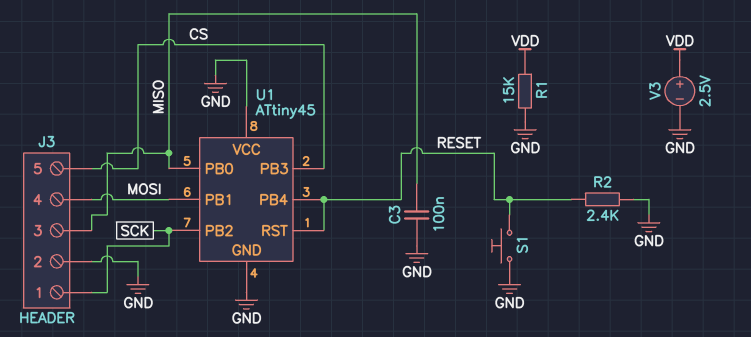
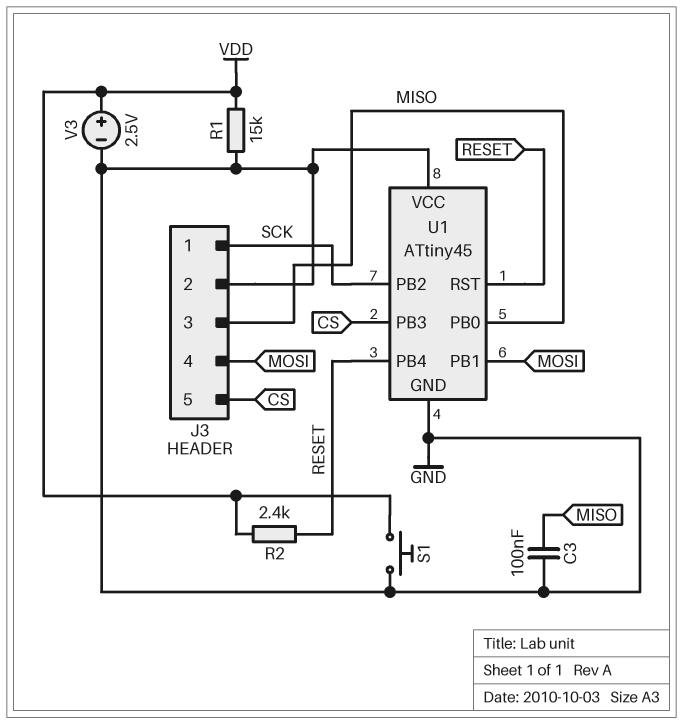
R2: 2.4k (GND, RESET) -> 2.4k (RESET, VDD)
S1: button (GND, RESET) -> button (GND, VDD)

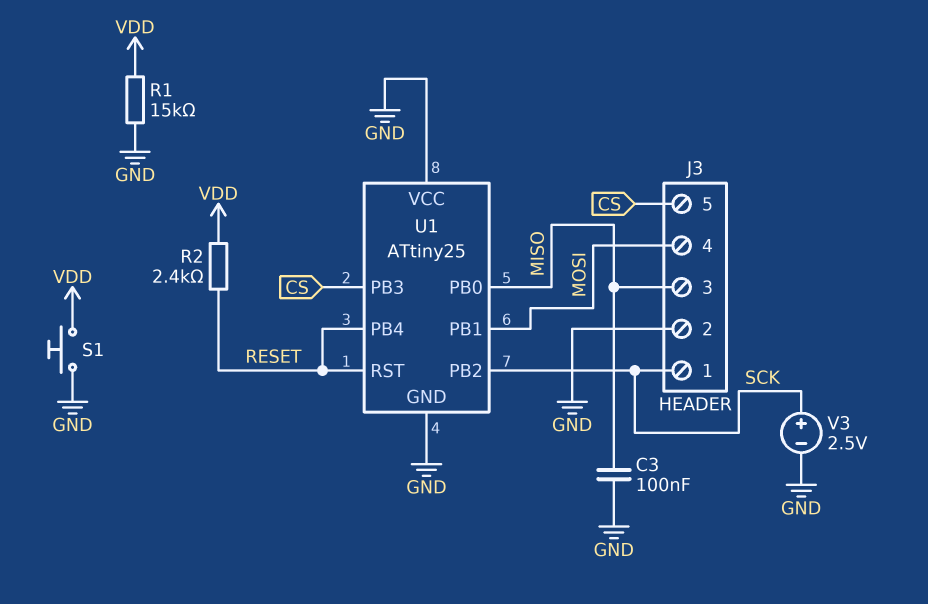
U1: ATtiny45 -> ATtiny25
V3: 2.5V (plus VDD, minus GND) -> 2.5V (plus SCK, minus GND)

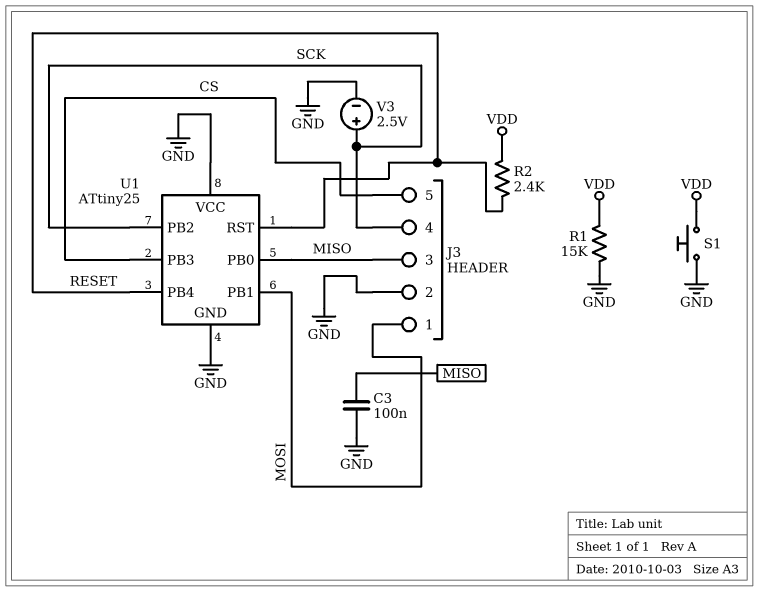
J3 pin 1: SCK -> MOSI
J3 pin 4: MOSI -> SCK

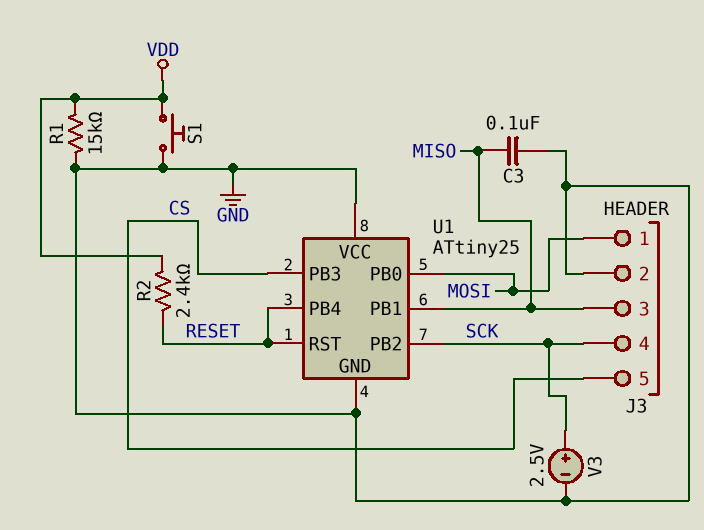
U1 pin PB0: MISO -> MOSI
U1 pin PB1: MOSI -> MISO

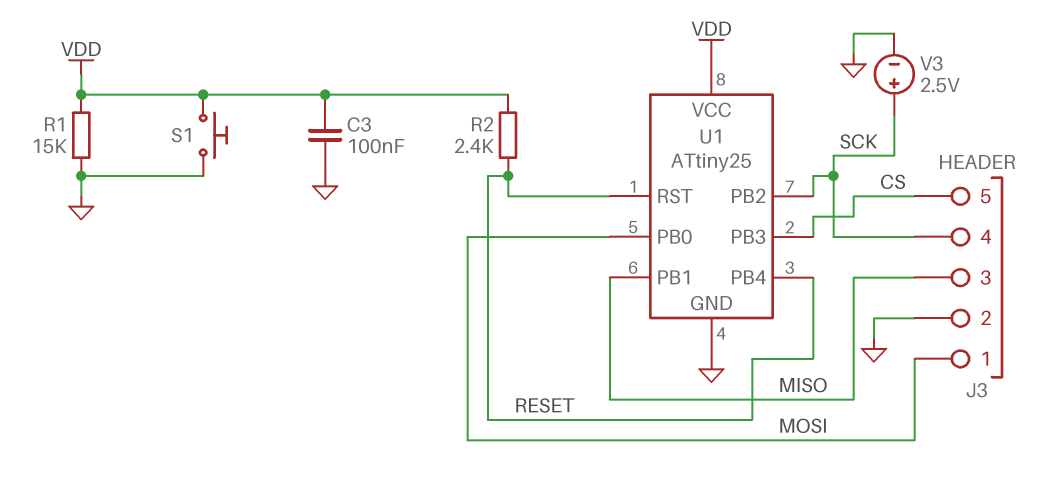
C3: 100nF (GND, MISO) -> 100nF (GND, VDD)
U1 pin VCC: GND -> VDD

